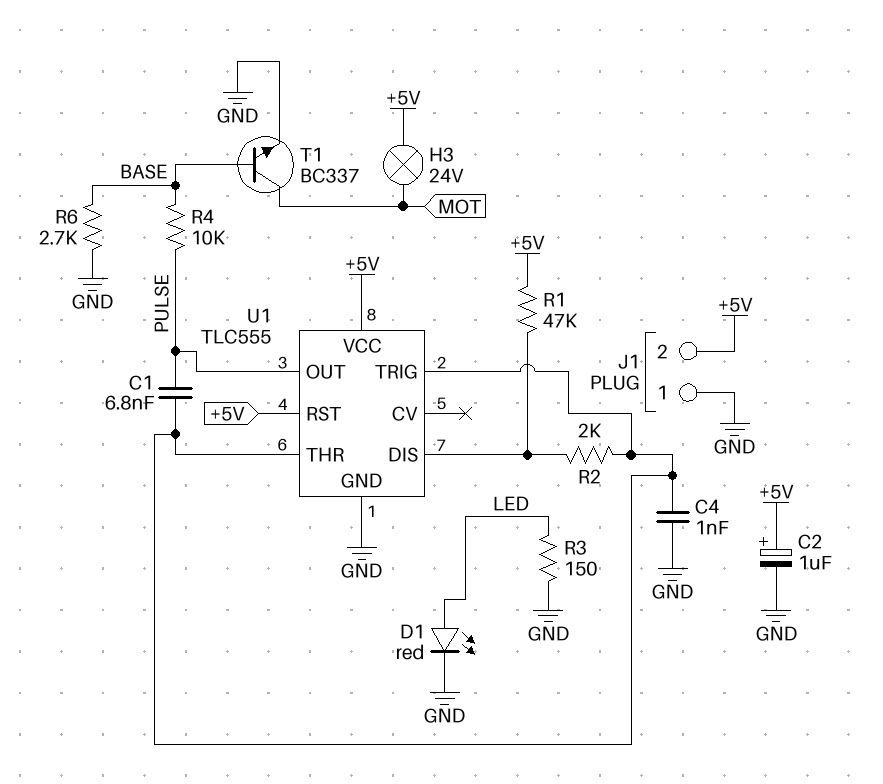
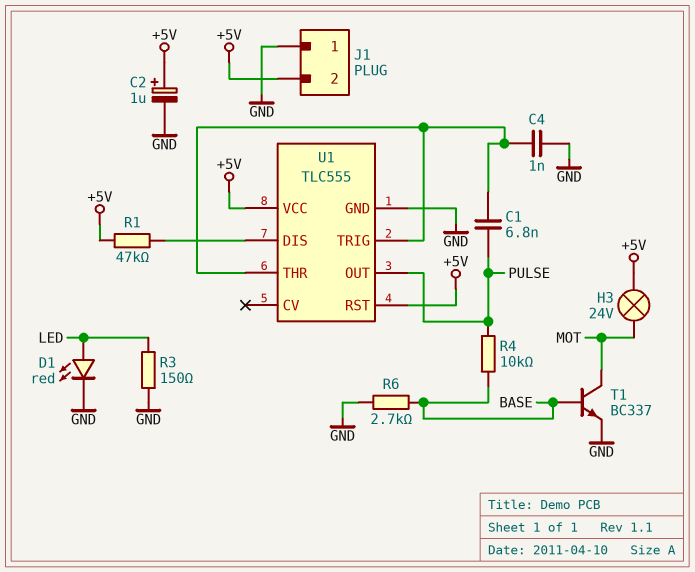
R2: 2k (U1/DIS, U1/THR) -> none

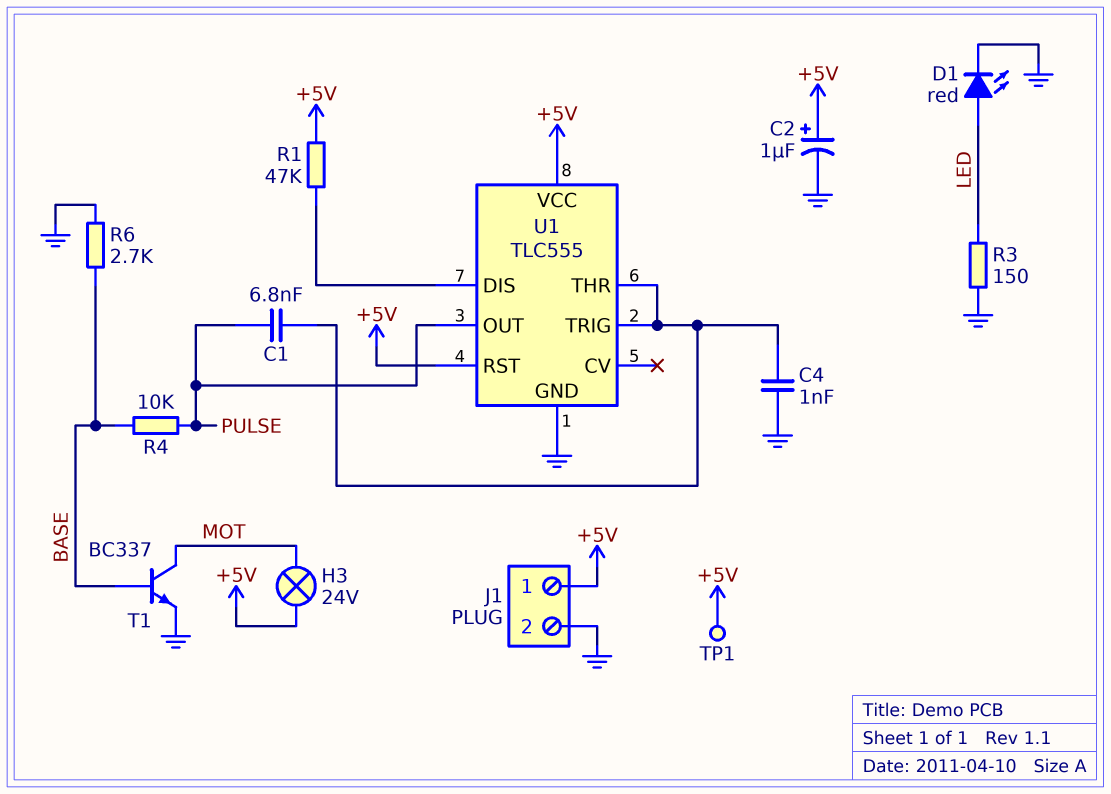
J1 pin 1: GND -> +5V
J1 pin 2: +5V -> GND
TP1: none -> test point (+5V)

